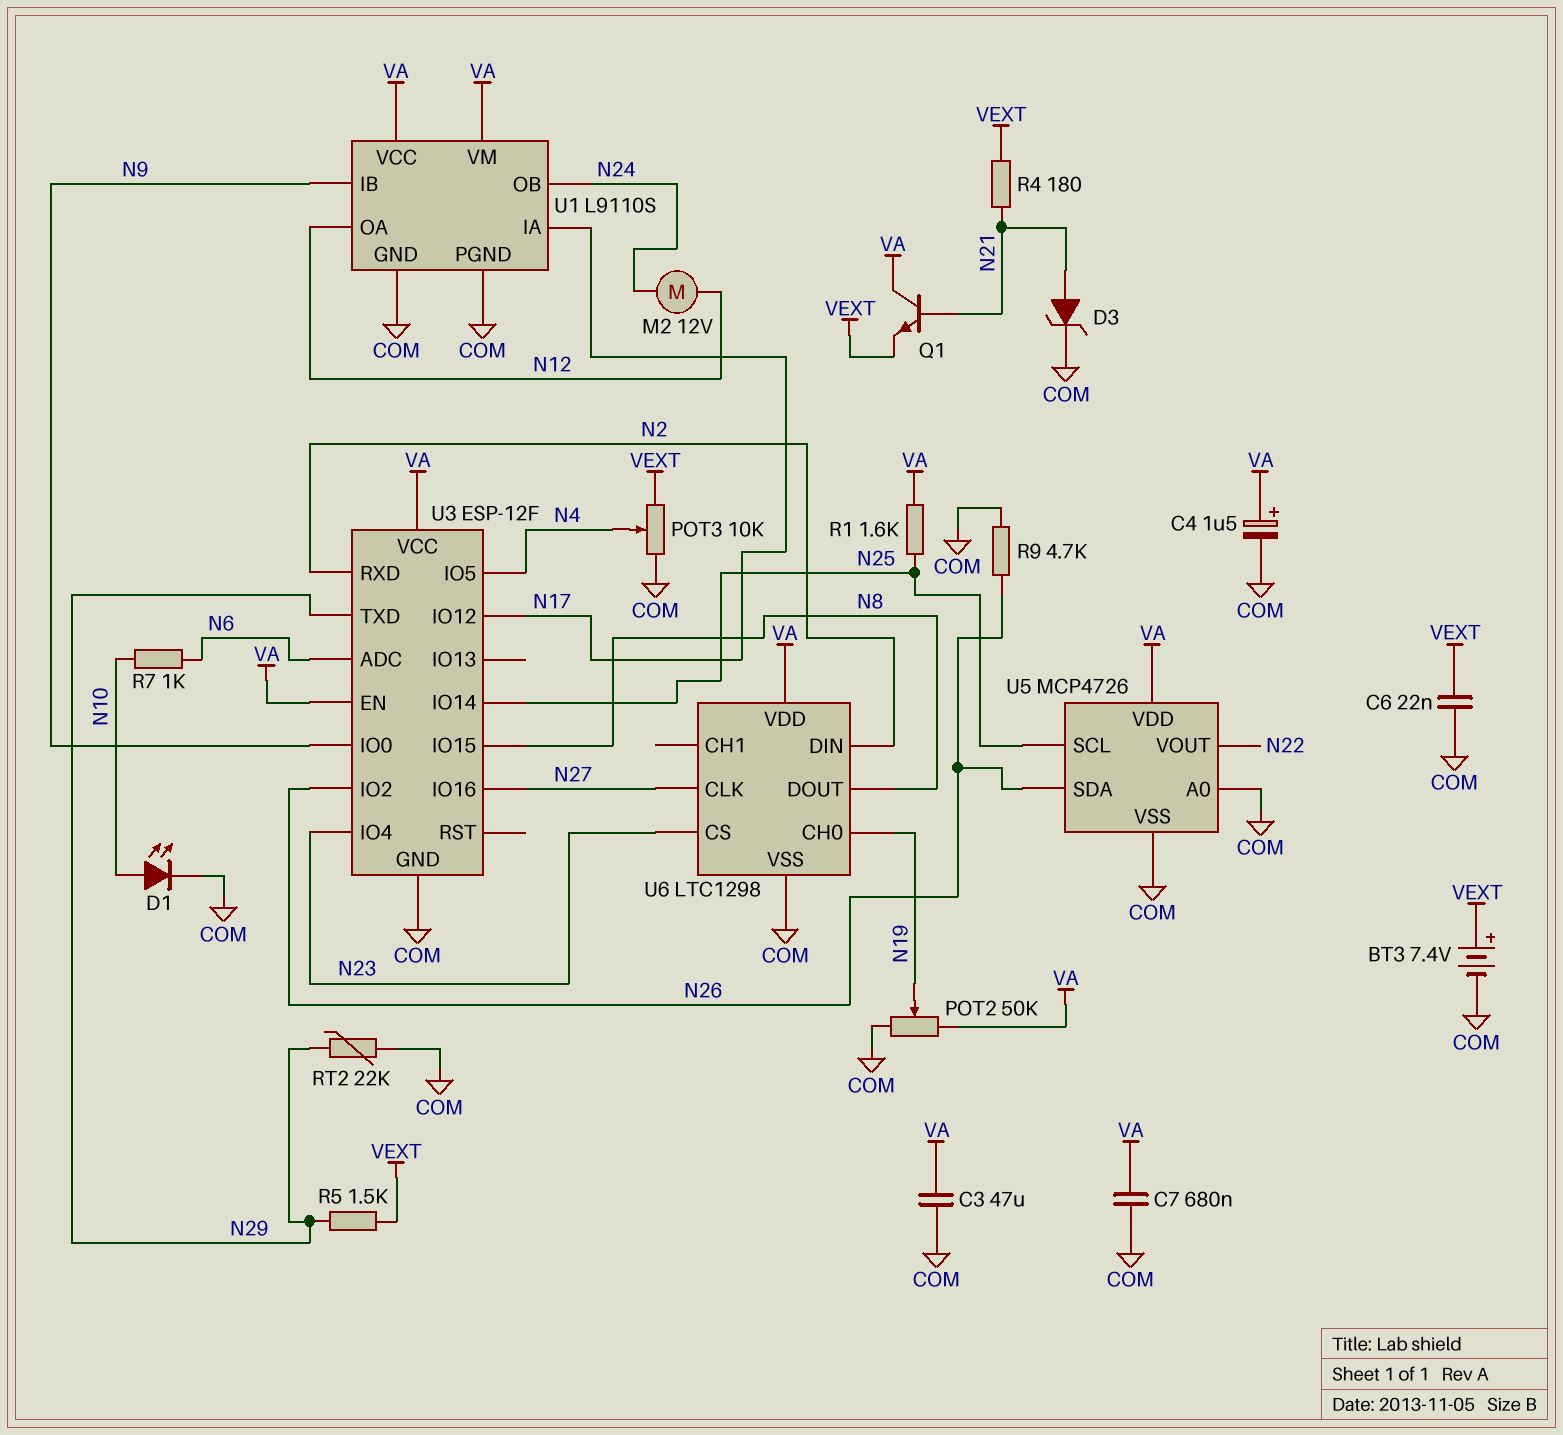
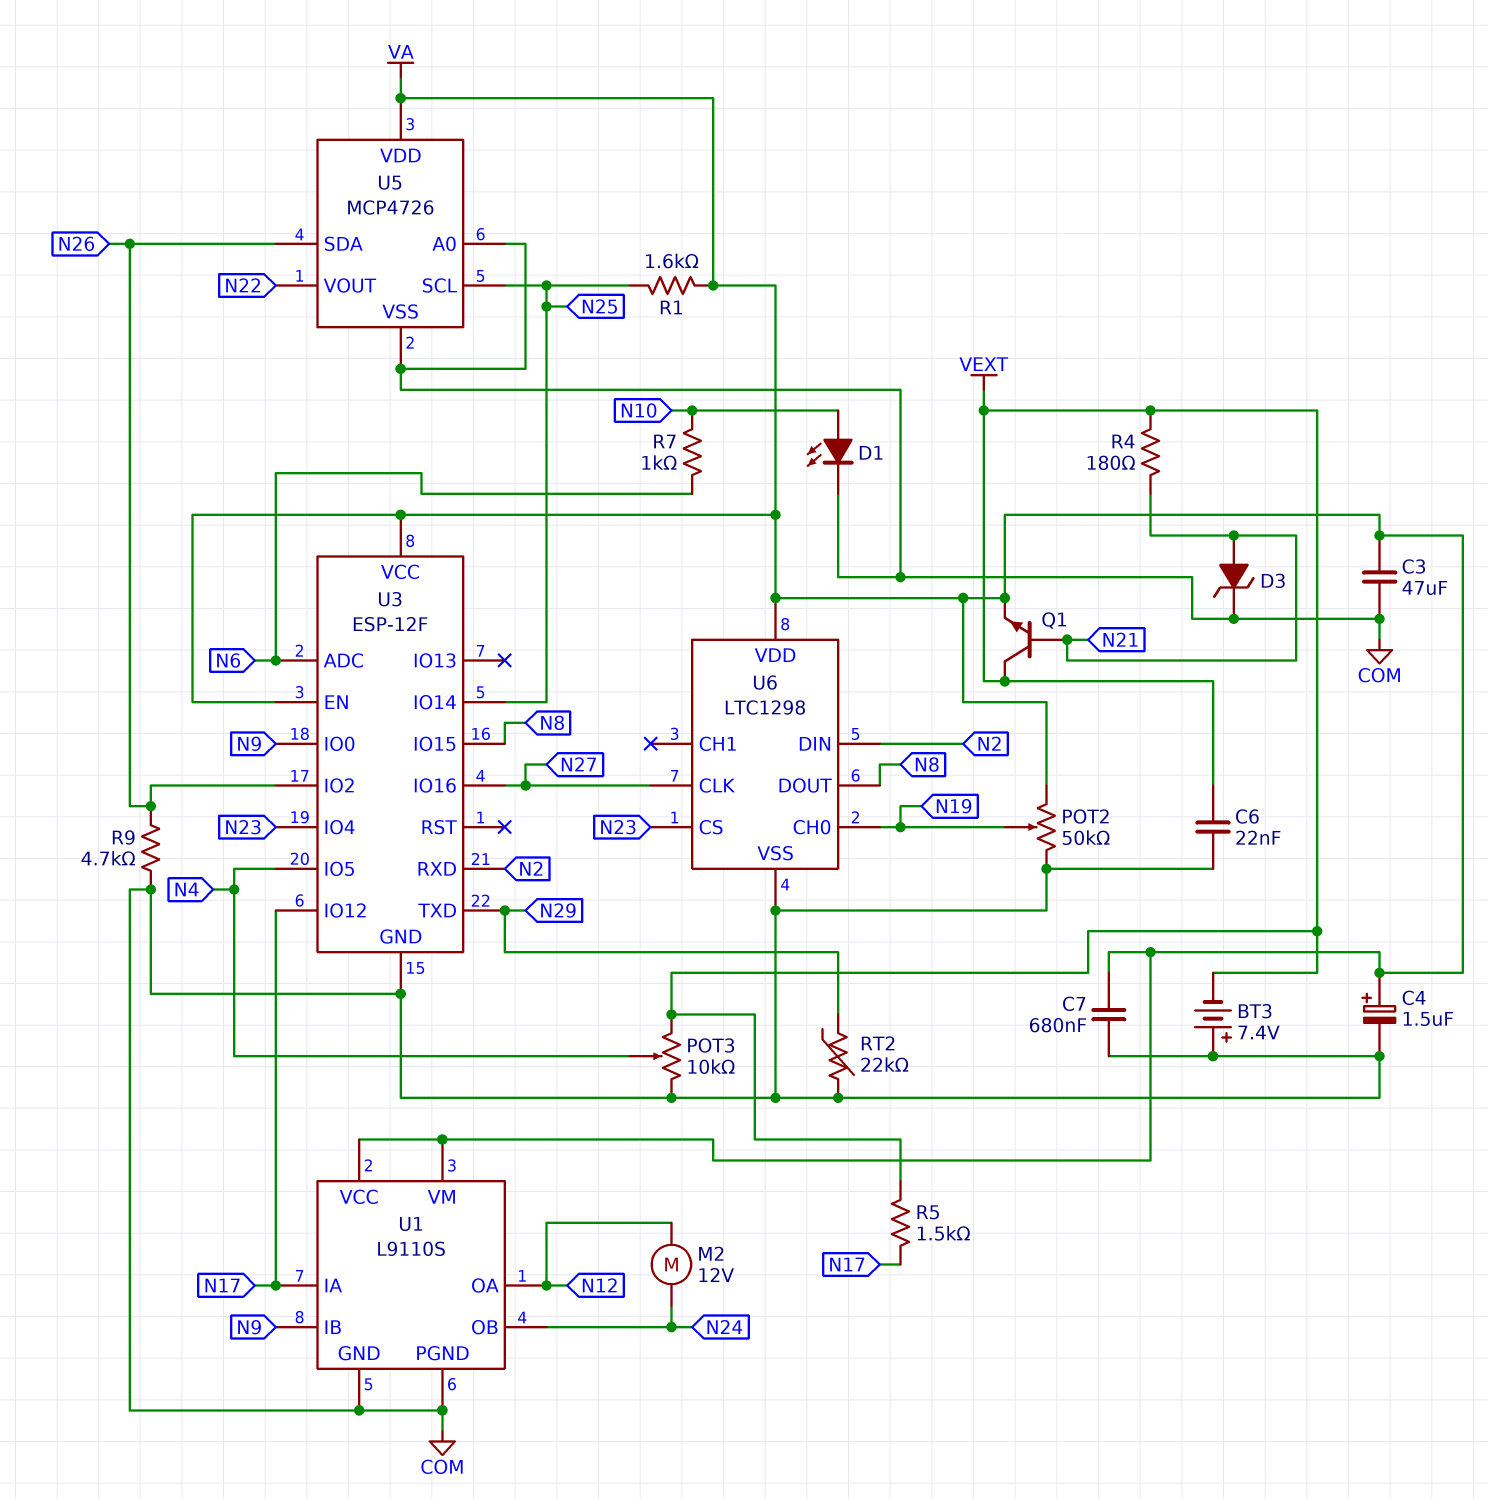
BT3: 7.4V (plus VEXT, minus COM) -> 7.4V (plus COM, minus VEXT)
Q1: NPN (B N21, C VA, E VEXT) -> NPN (B N21, C VEXT, E VA)
R5: 1.5k (N29, VEXT) -> 1.5k (N17, VEXT)

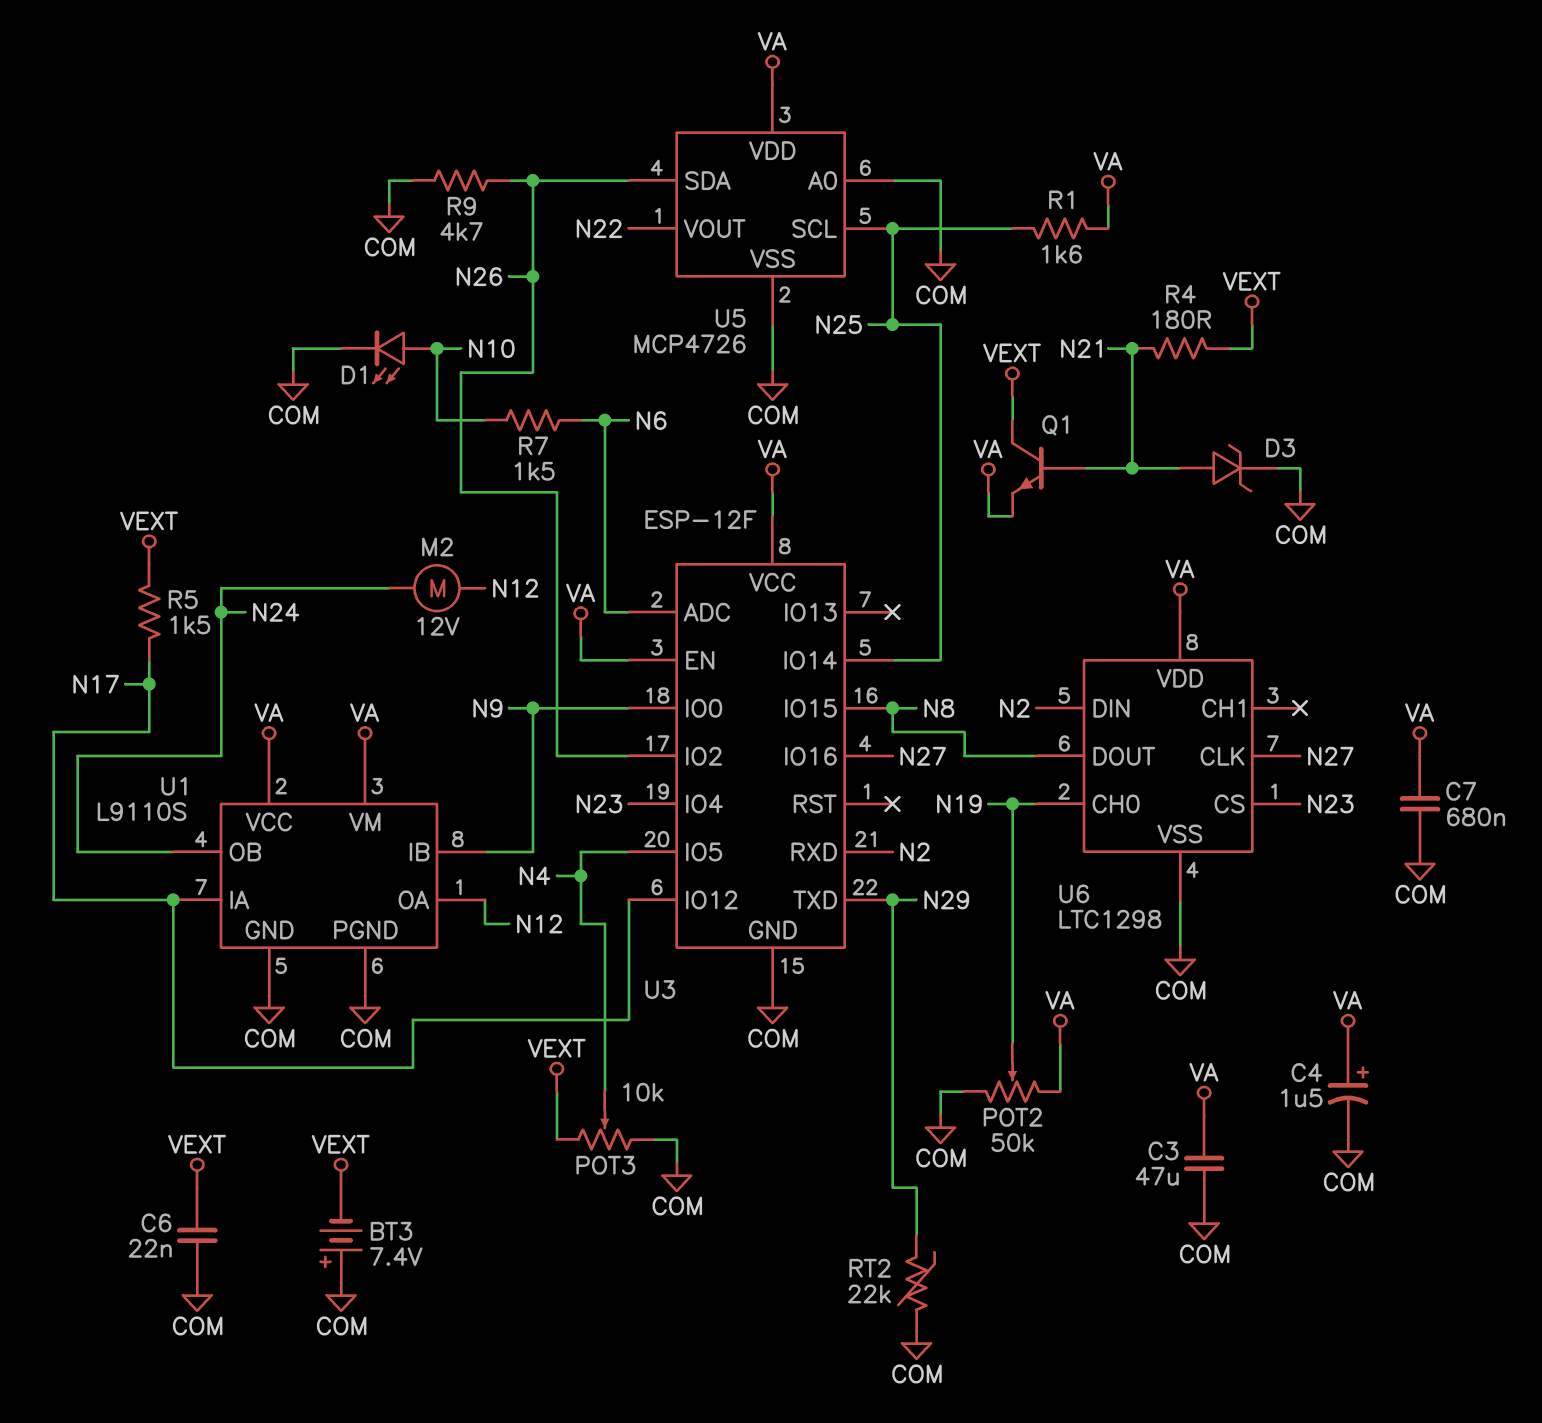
R7: 1k (N6, N10) -> 1.5k (N6, N10)

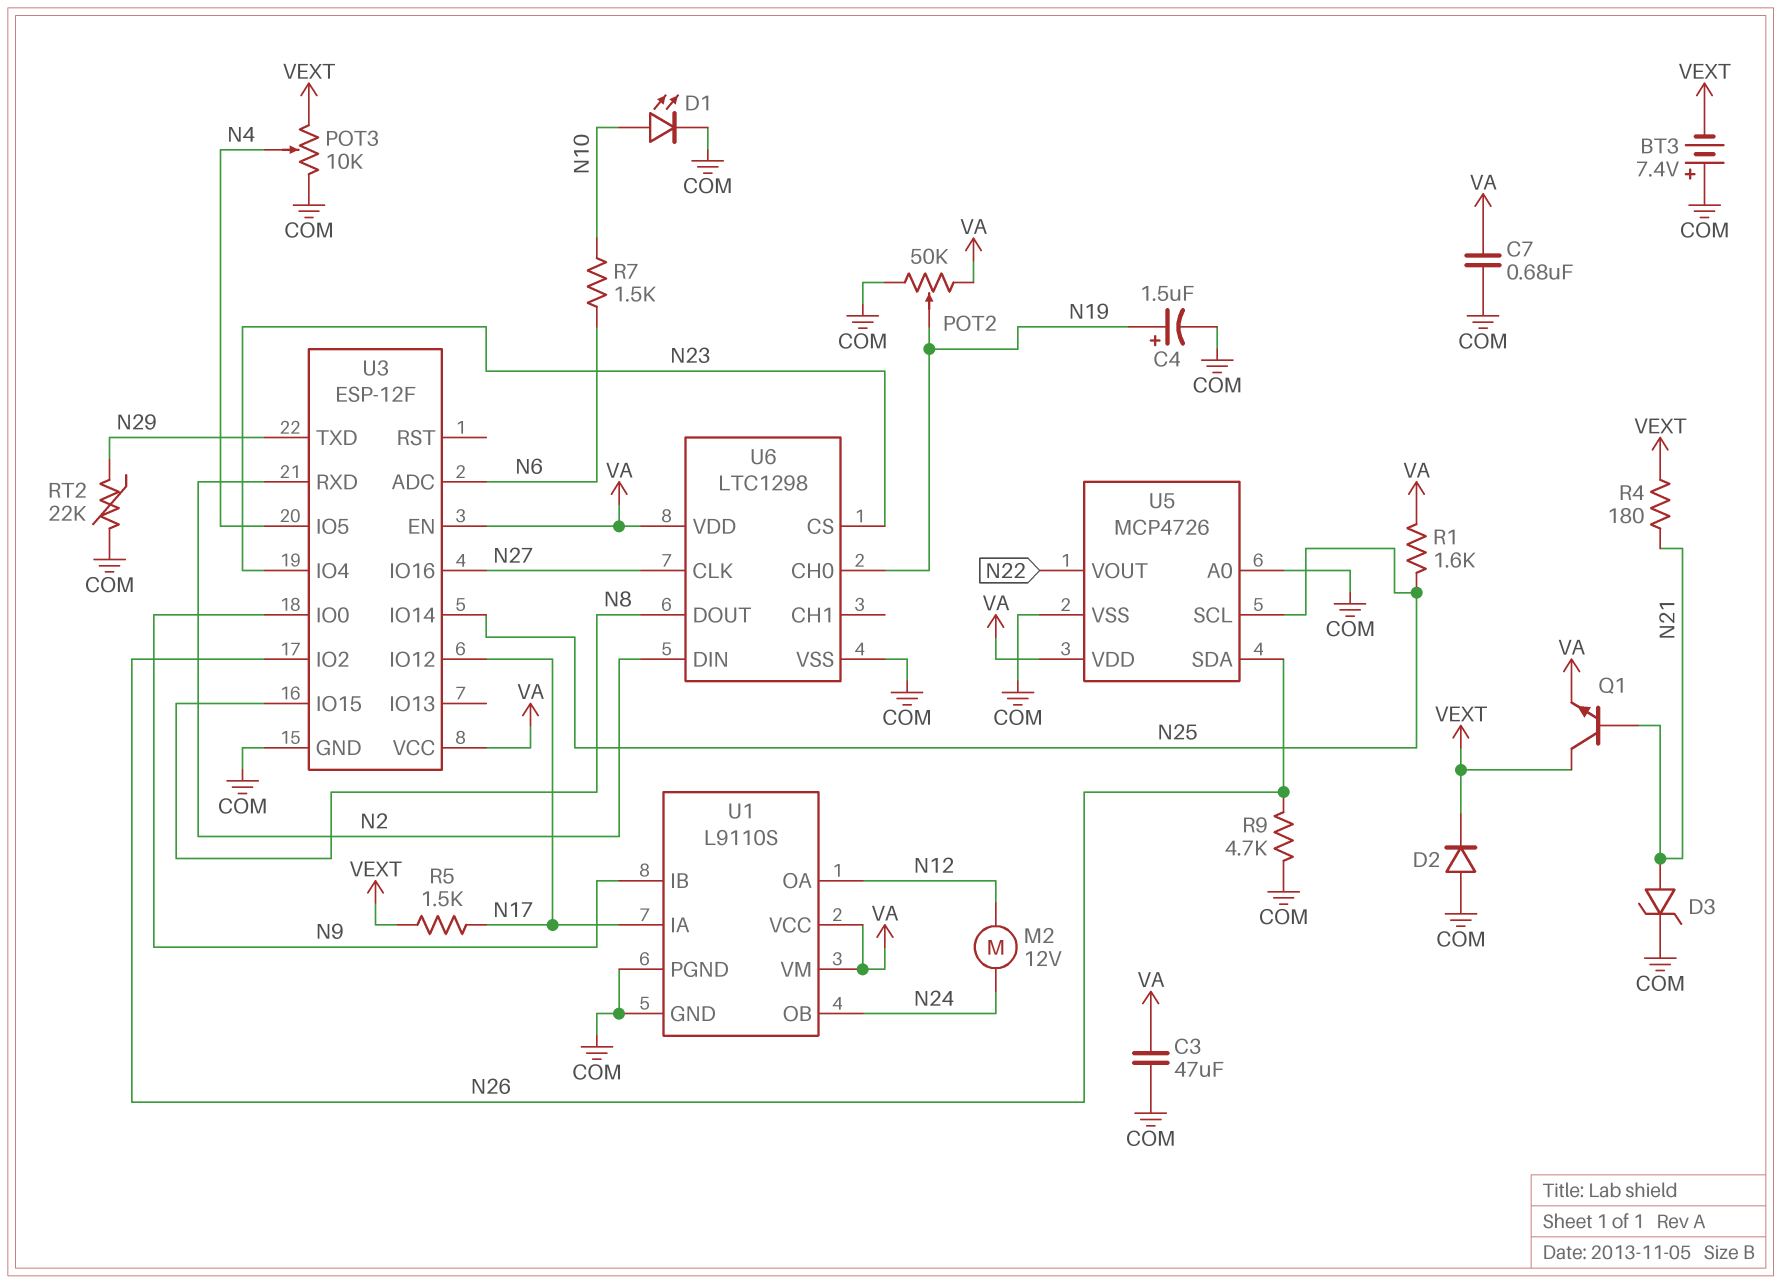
C4: 1.5uF (plus VA, minus COM) -> 1.5uF (plus N19, minus COM)
C6: 22nF (COM, VEXT) -> none
D2: none -> diode (A COM, K VEXT)

